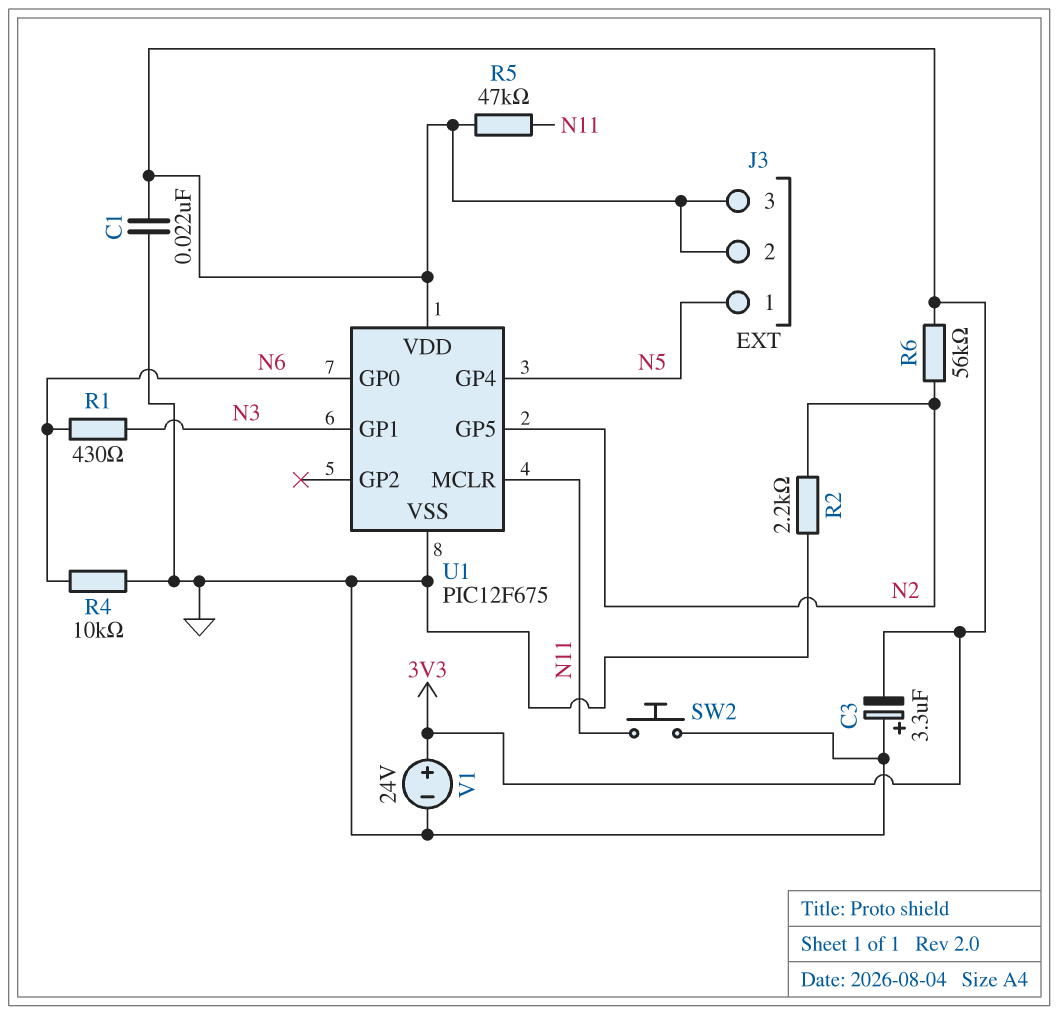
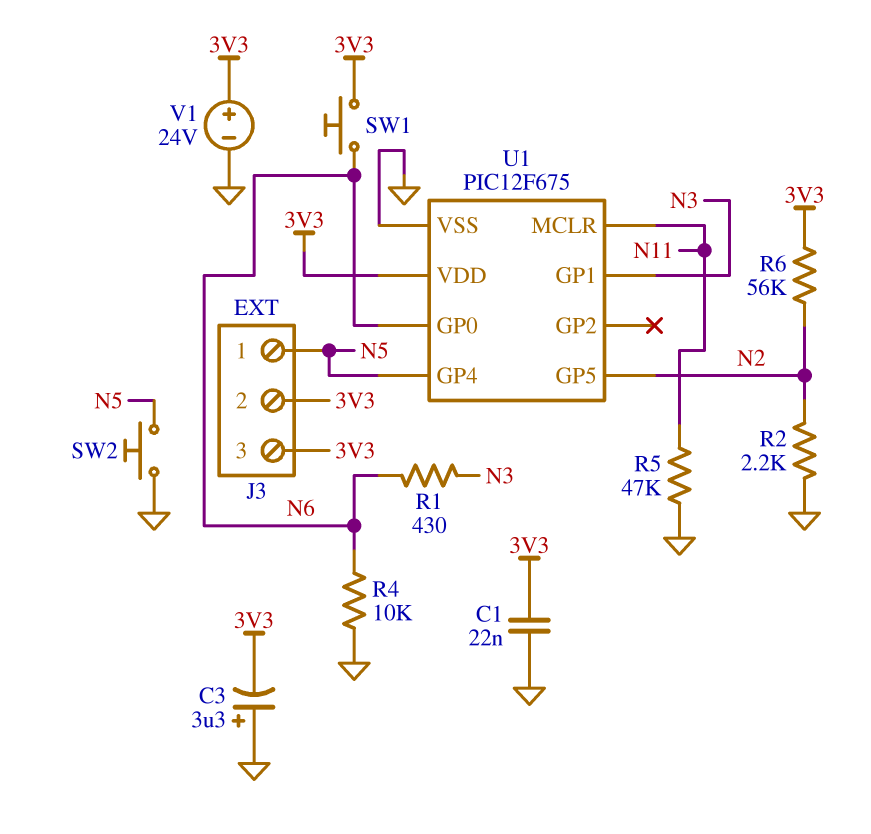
R5: 47k (3V3, N11) -> 47k (GND, N11)
SW1: none -> button (3V3, N6)
SW2: button (GND, N11) -> button (GND, N5)

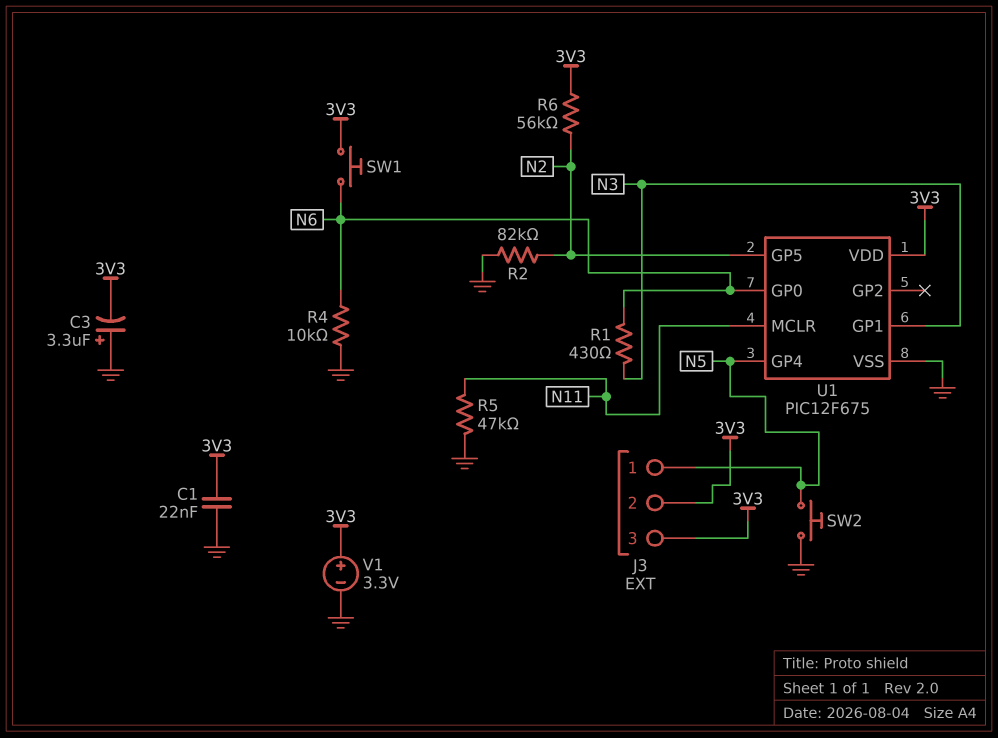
R2: 2.2k (GND, N2) -> 82k (GND, N2)
V1: 24V (plus 3V3, minus GND) -> 3.3V (plus 3V3, minus GND)

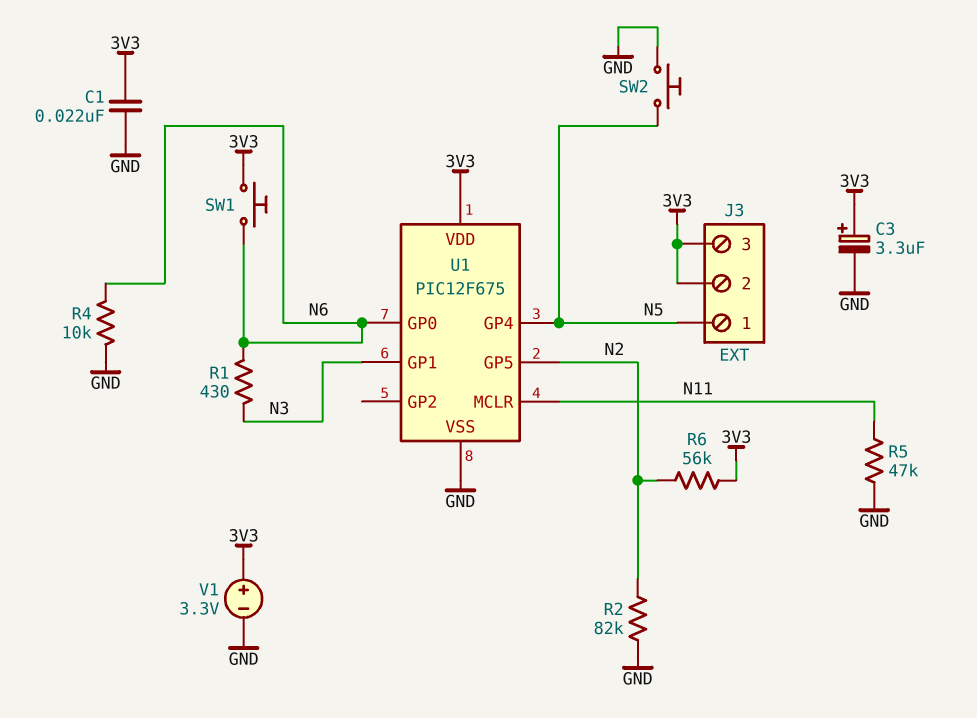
C3: 3.3uF (plus GND, minus 3V3) -> 3.3uF (plus 3V3, minus GND)

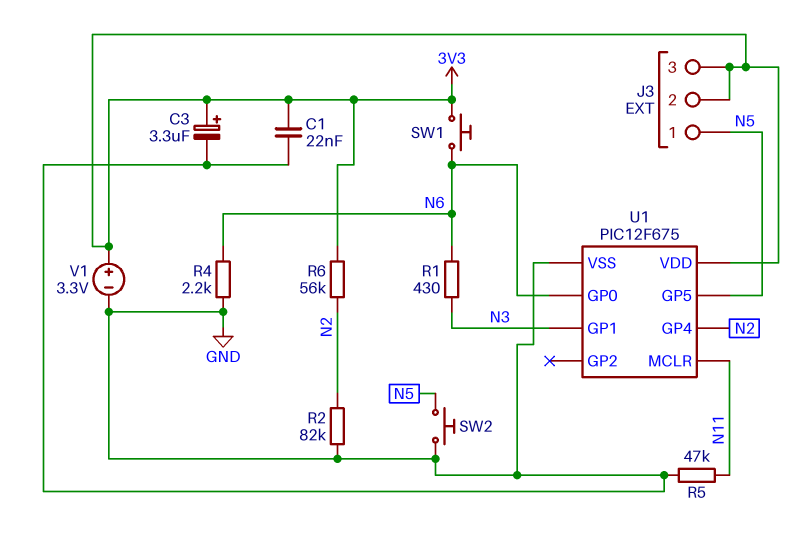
R4: 10k (GND, N6) -> 2.2k (GND, N6)
U1 pin GP4: N5 -> N2
U1 pin GP5: N2 -> N5

